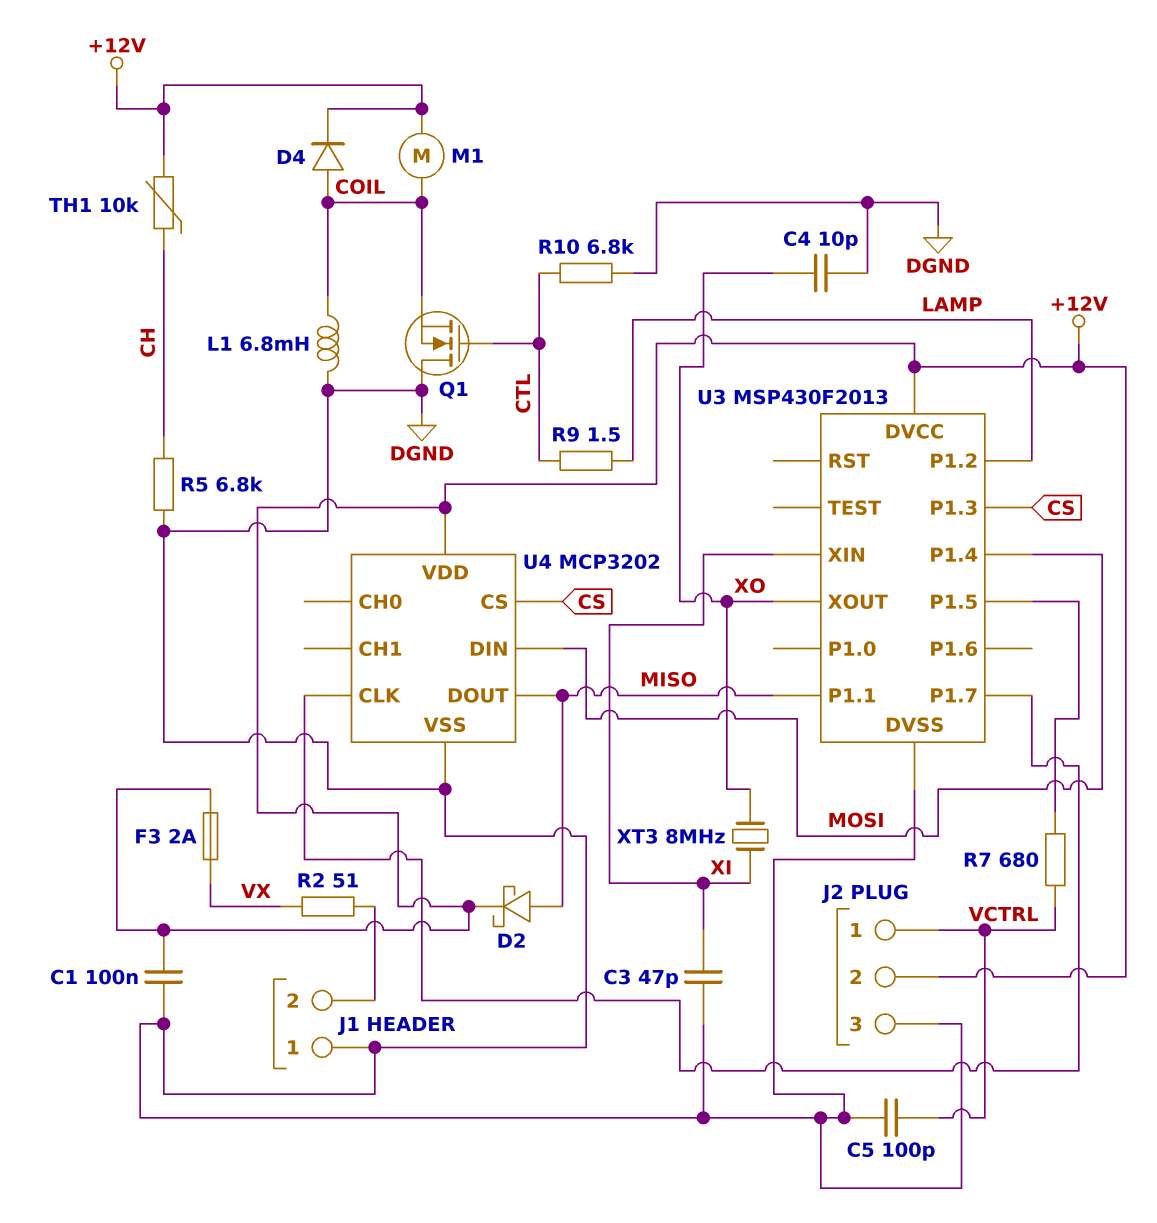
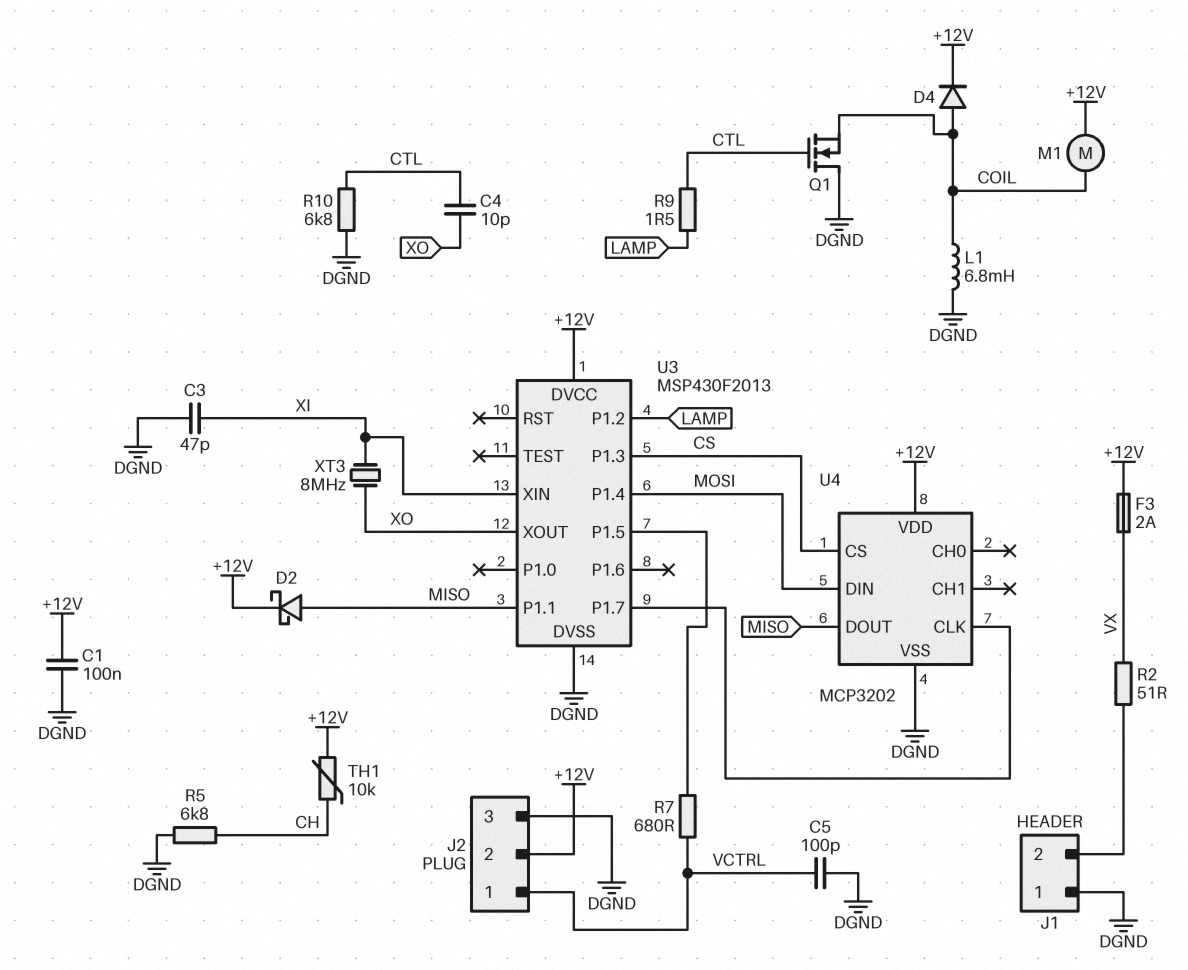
C4: 10pF (DGND, XO) -> 10pF (CTL, XO)

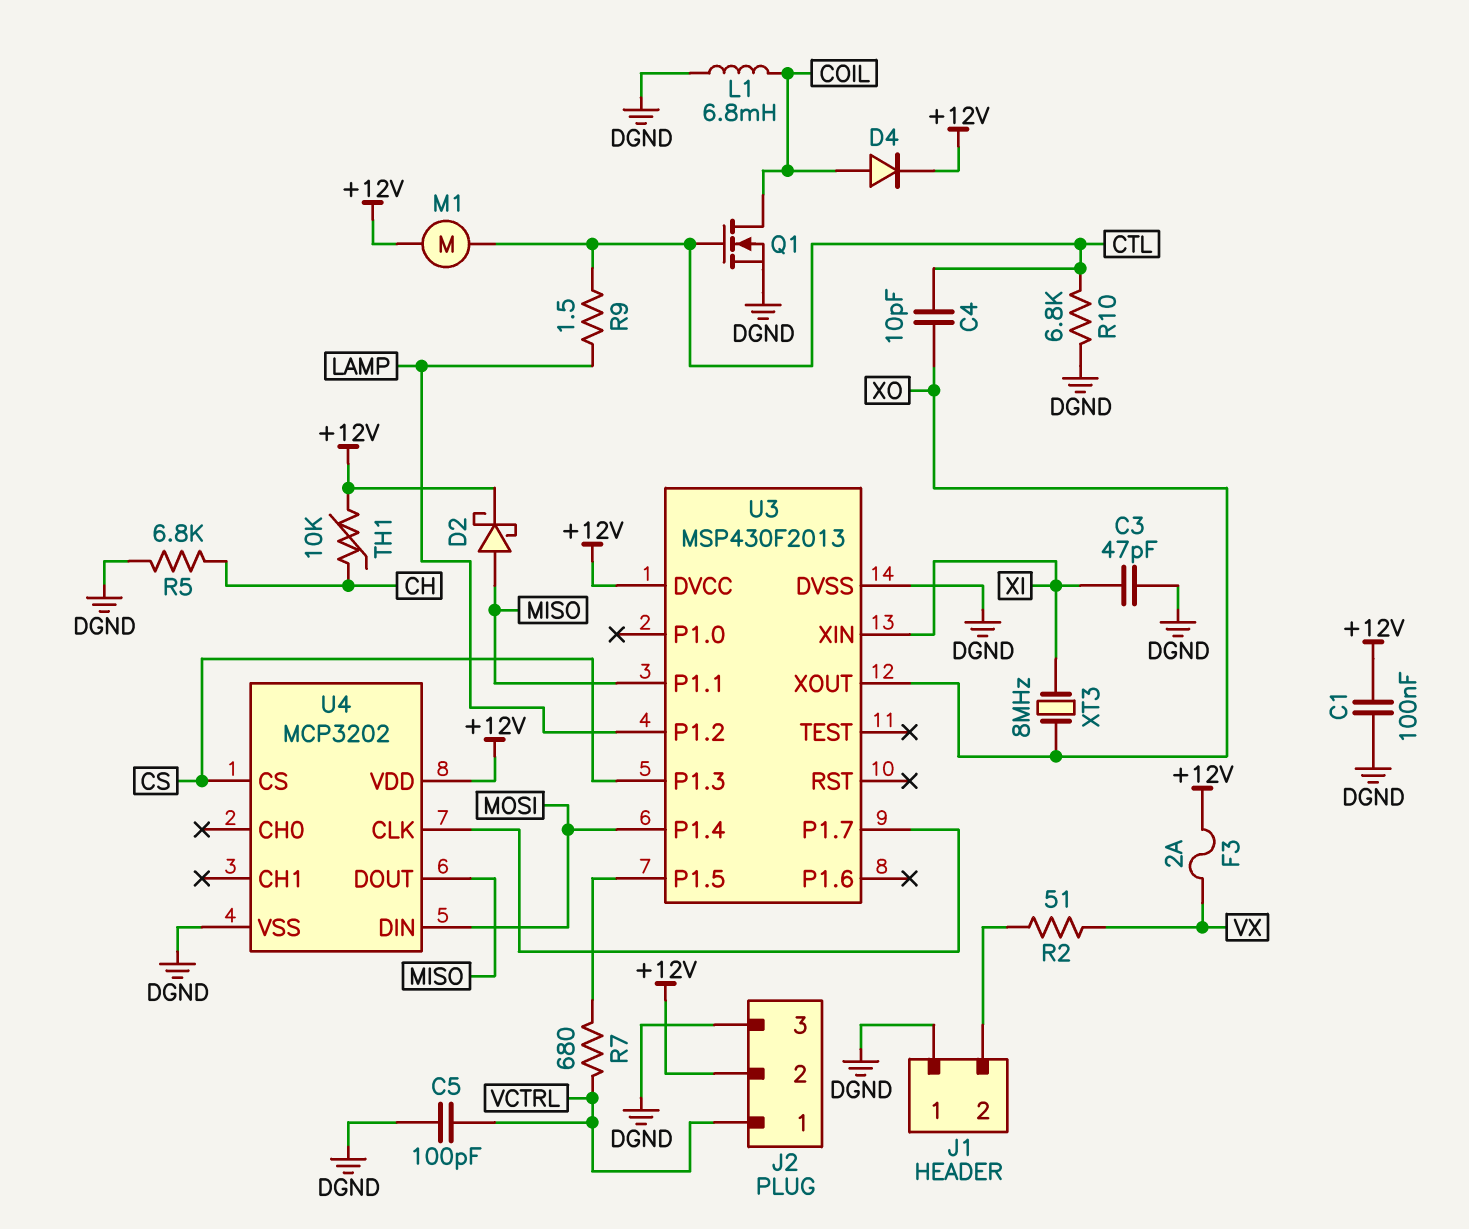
M1: motor (+12V, COIL) -> motor (+12V, CTL)
Q1: NMOS (G CTL, D DGND, S COIL) -> NMOS (G CTL, D COIL, S DGND)

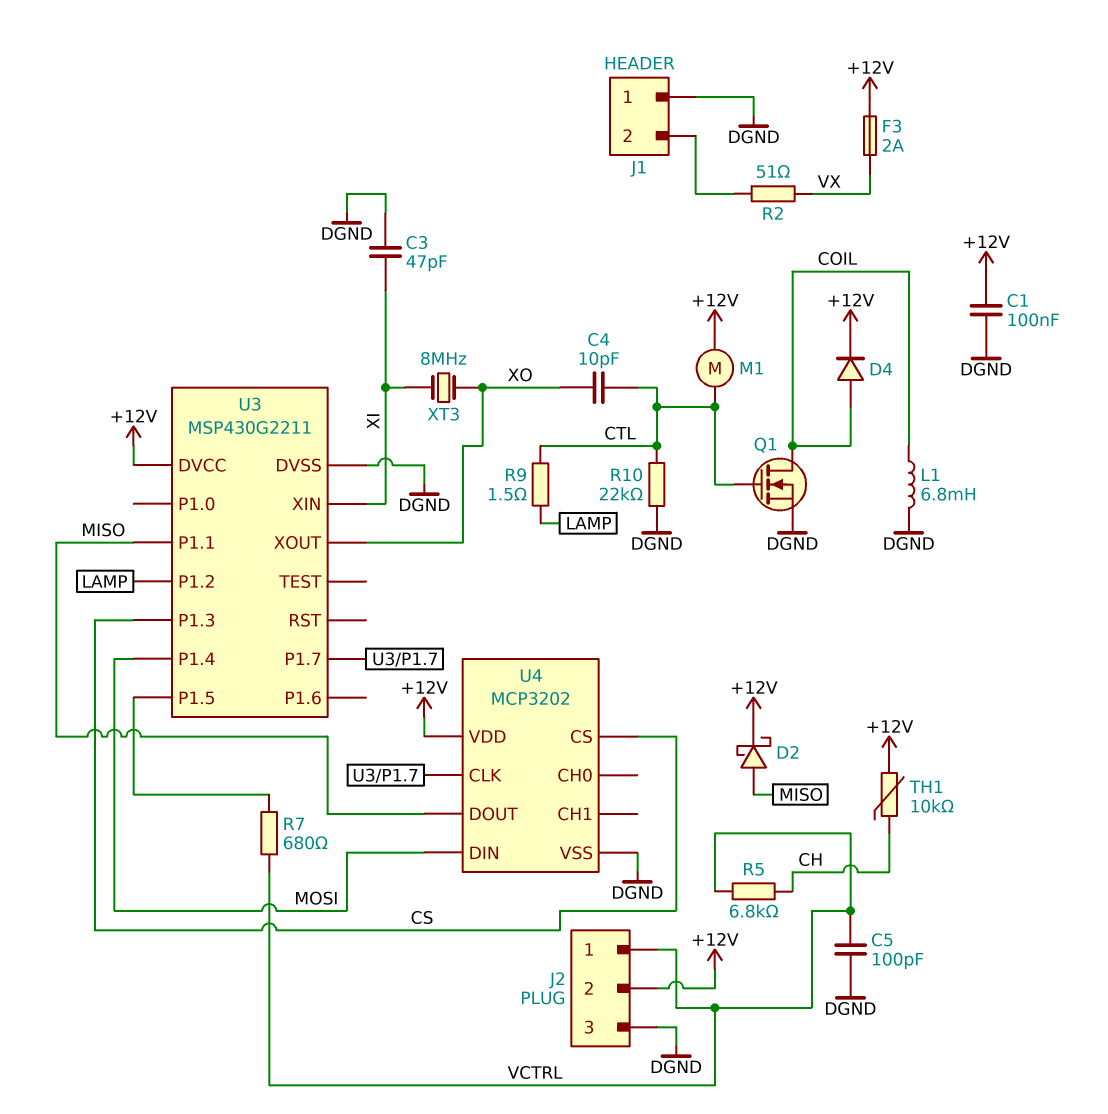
R5: 6.8k (CH, DGND) -> 6.8k (CH, VCTRL)
R10: 6.8k (CTL, DGND) -> 22k (CTL, DGND)
U3: MSP430F2013 -> MSP430G2211

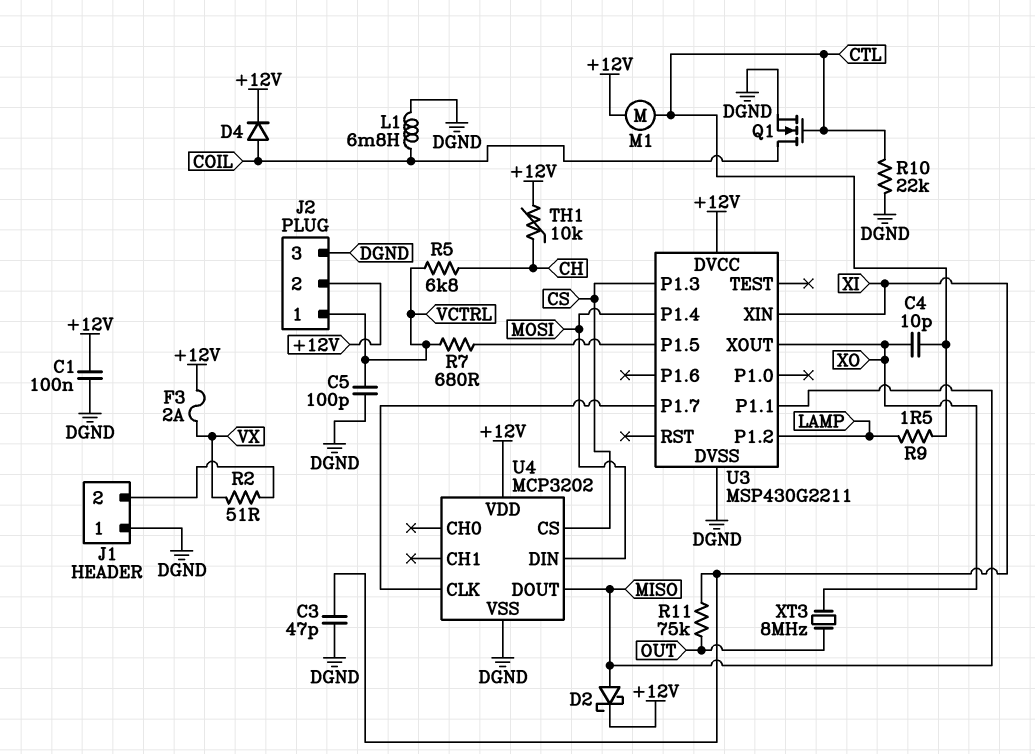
R11: none -> 75k (OUT, XI)
XT3: 8MHz (XI, XO) -> 8MHz (OUT, XO)

